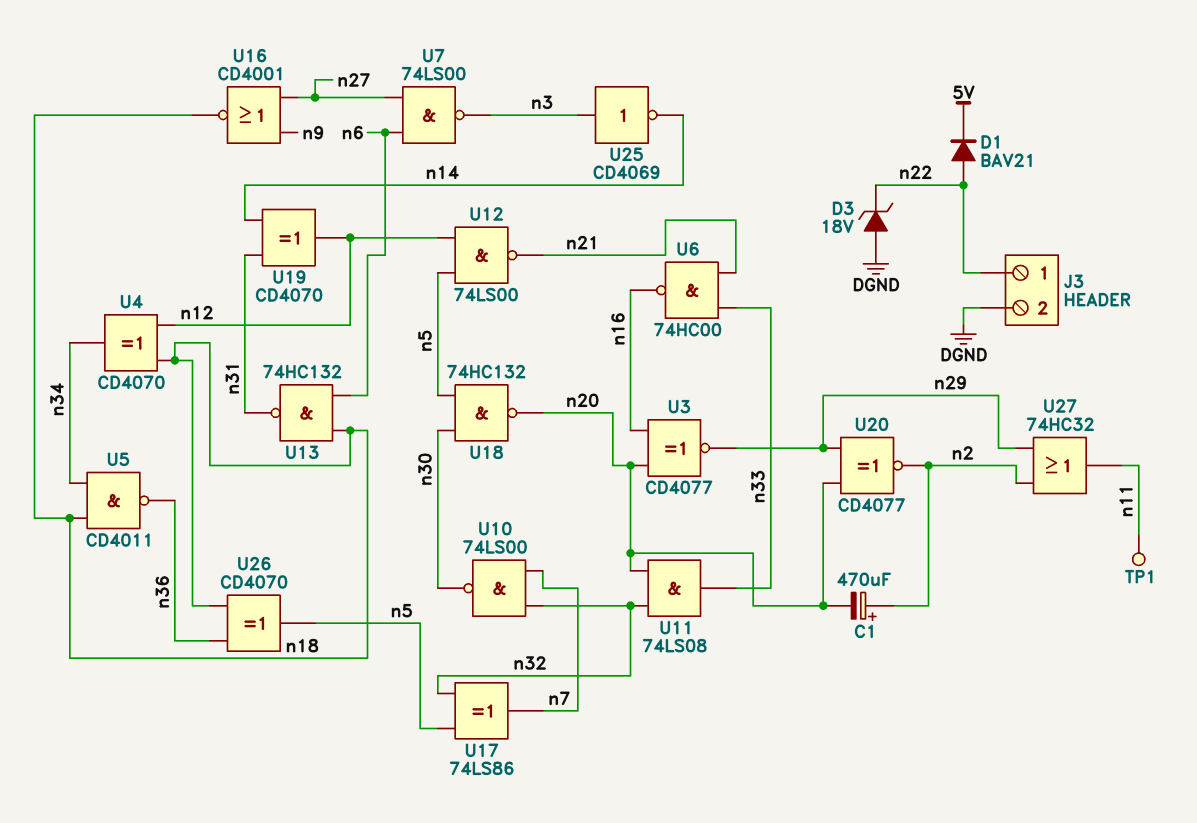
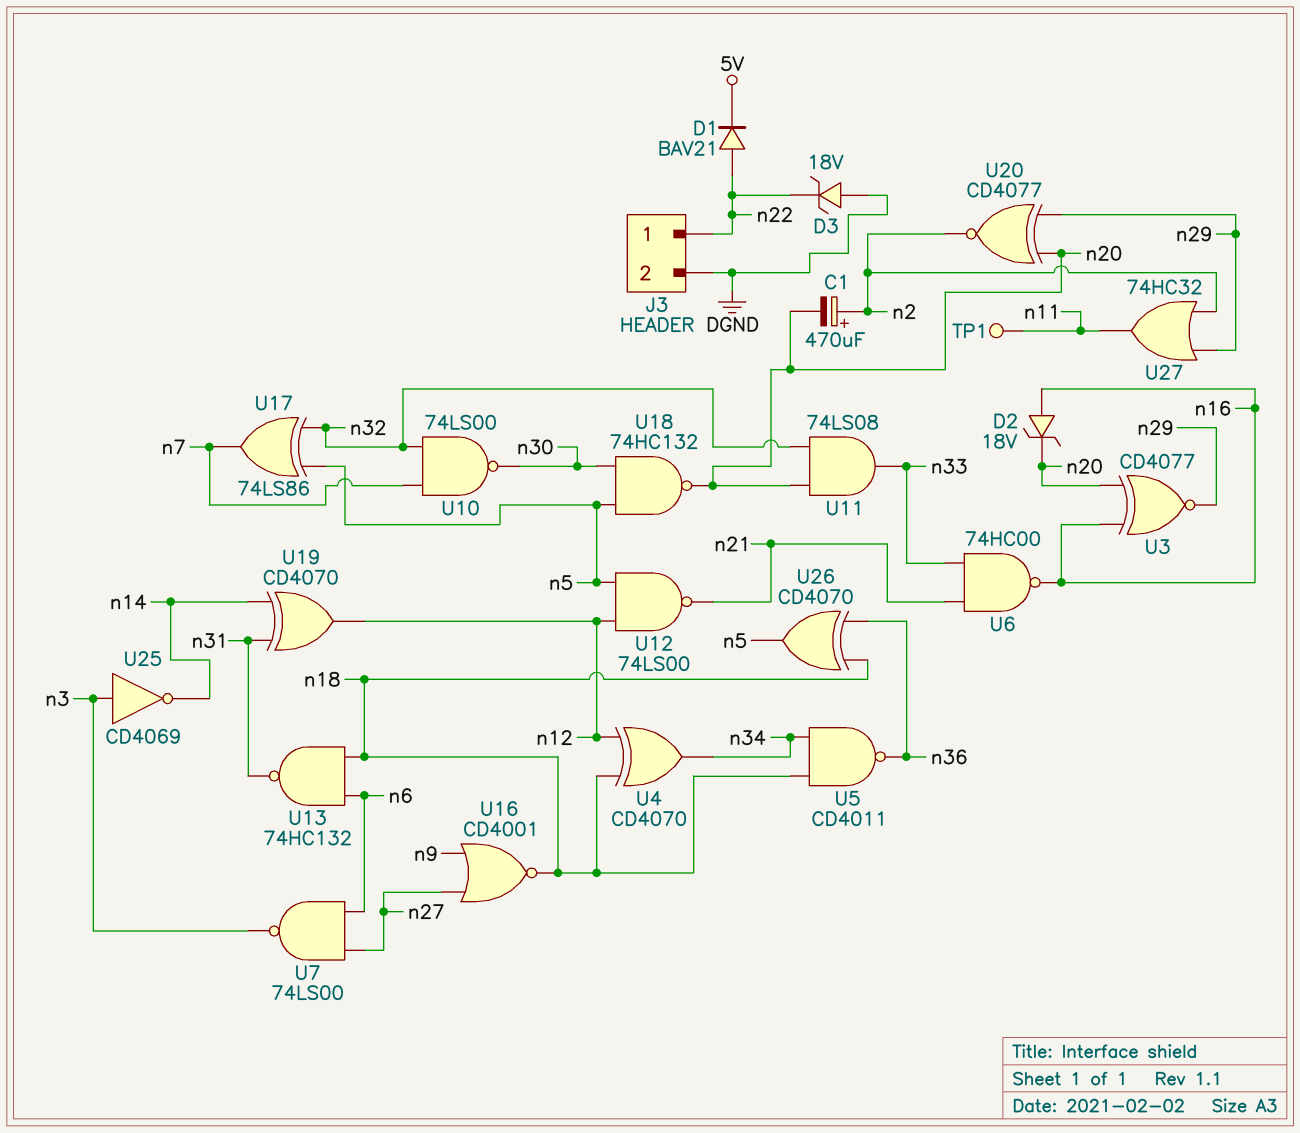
D2: none -> zener 18V (A n16, K n20)

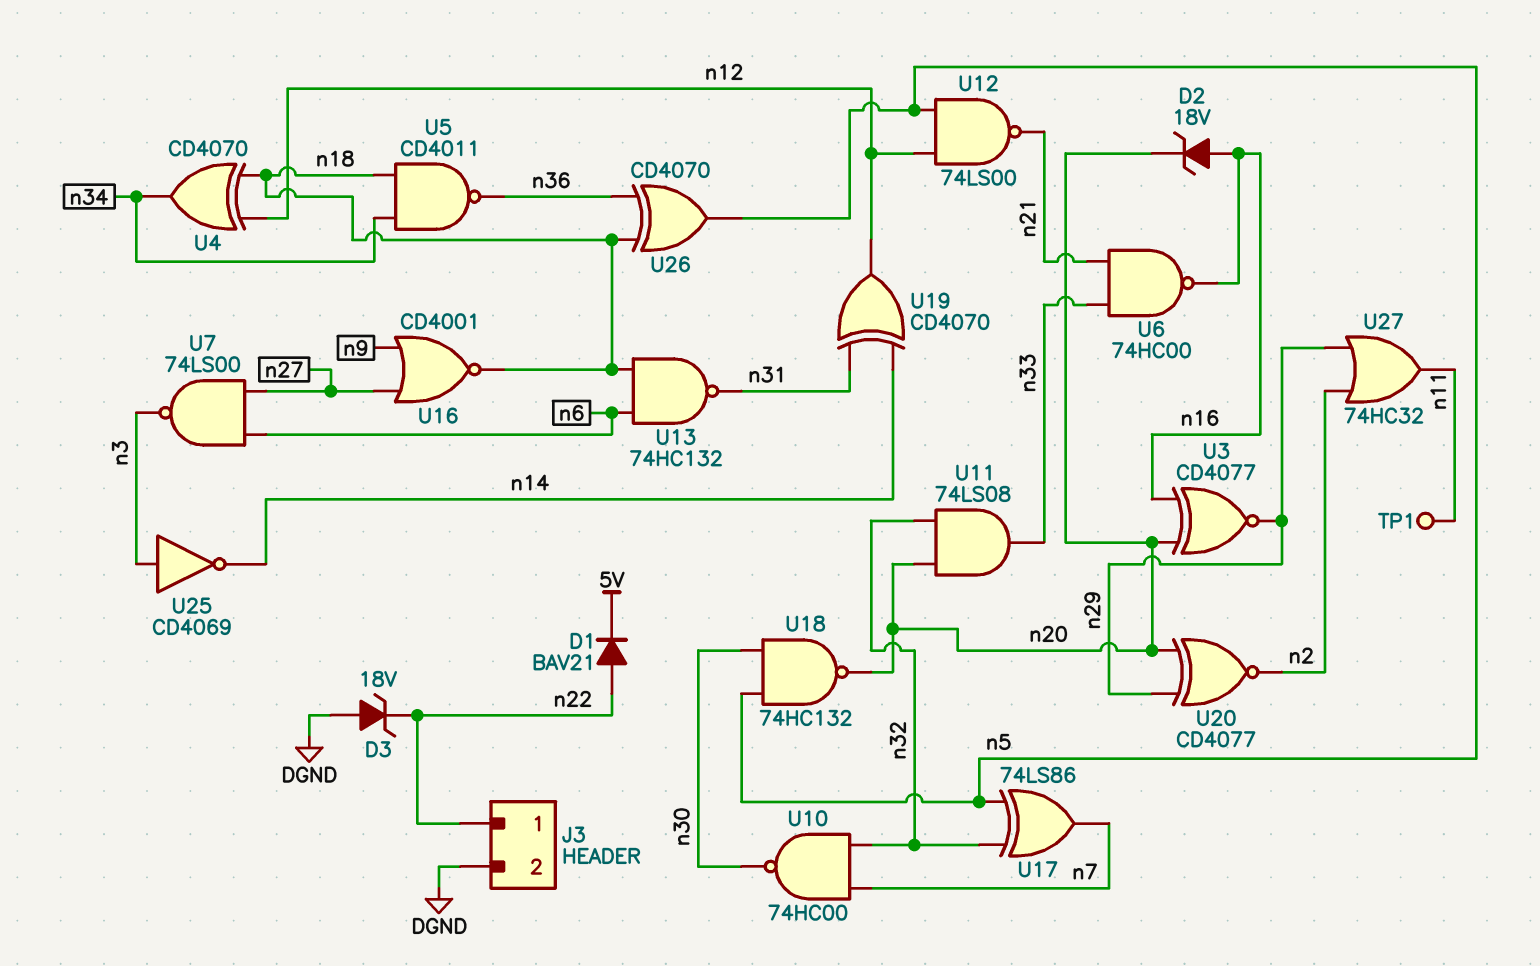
C1: 470uF (plus n2, minus n20) -> none
U10: NAND 74LS00 (in n7, in n32, out n30) -> NAND 74HC00 (in n7, in n32, out n30)

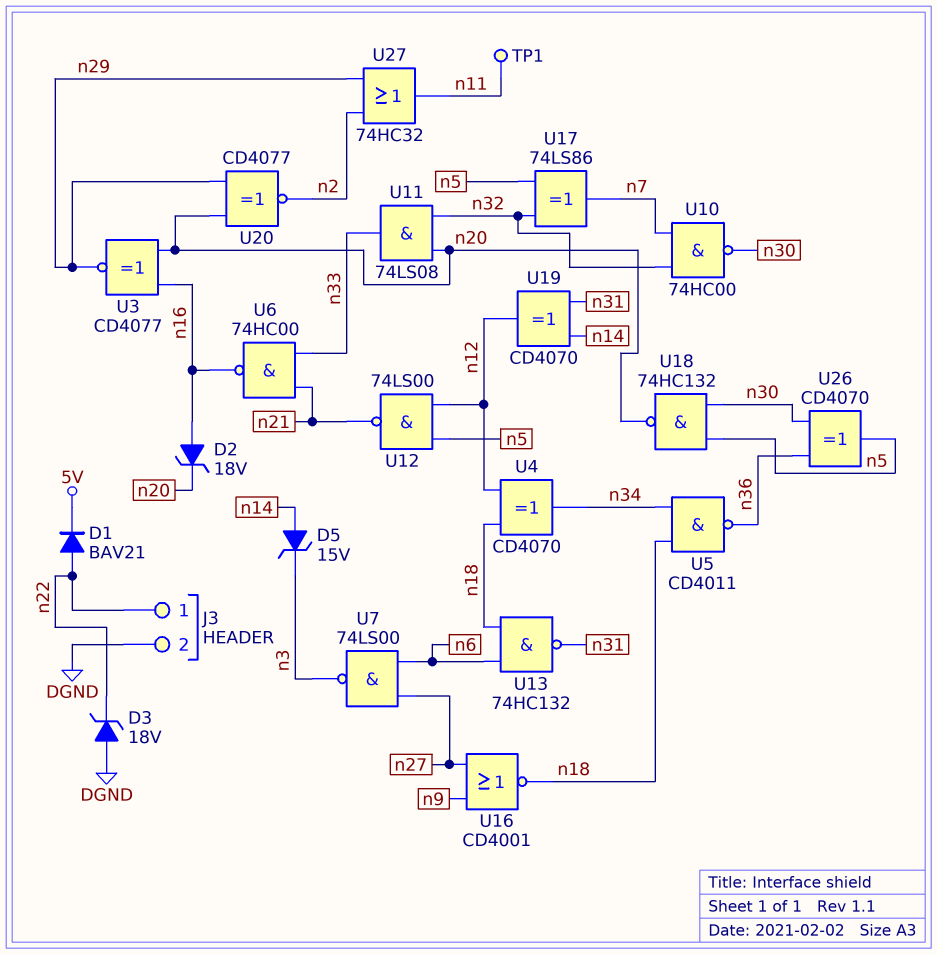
D5: none -> zener 15V (A n14, K n3)
U25: NOT CD4069 (in n3, out n14) -> none
U26: XOR CD4070 (in n18, in n36, out n5) -> XOR CD4070 (in n30, in n36, out n5)

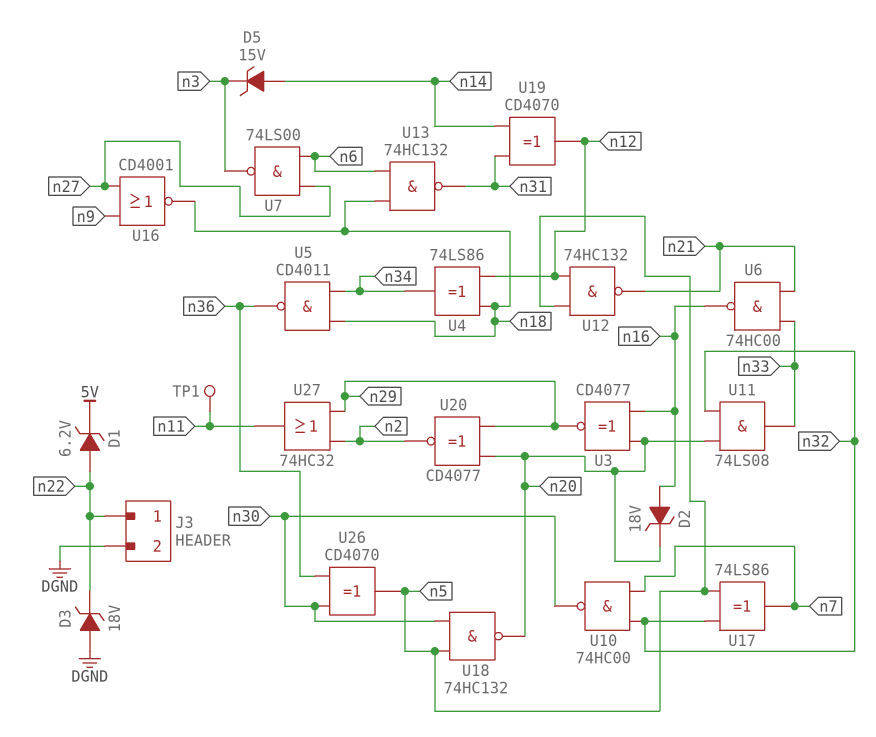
D1: diode BAV21 (A n22, K 5V) -> zener 6.2V (A n22, K 5V)
U4: XOR CD4070 (in n12, in n18, out n34) -> XOR 74LS86 (in n12, in n18, out n34)
U12: NAND 74LS00 (in n5, in n12, out n21) -> NAND 74HC132 (in n5, in n12, out n21)

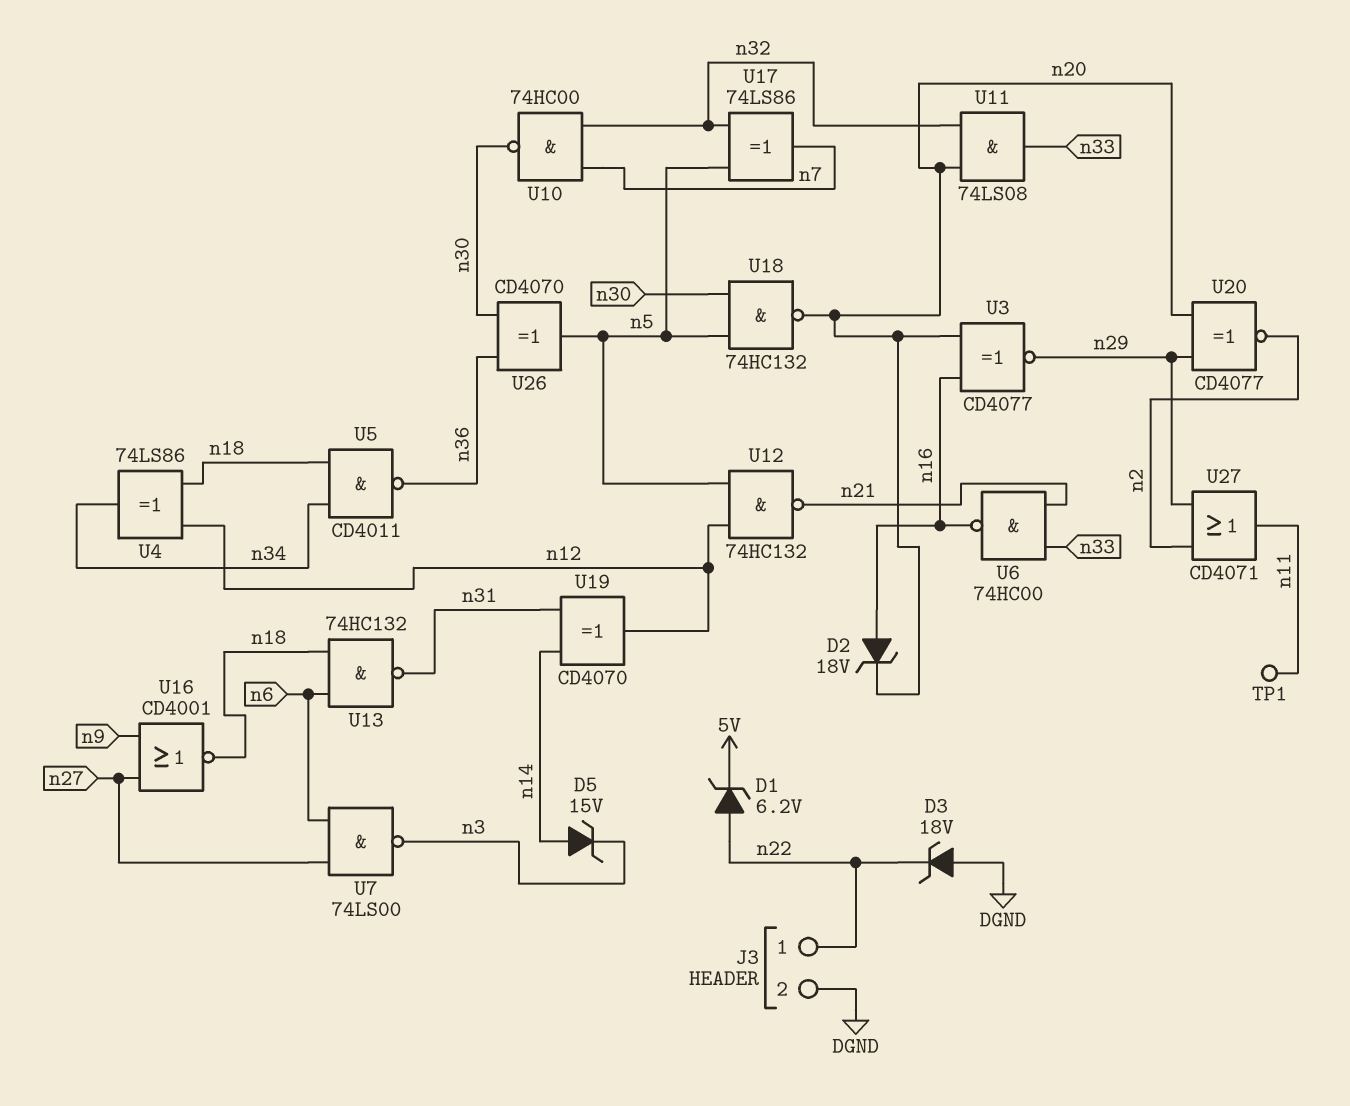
U27: OR 74HC32 (in n2, in n29, out n11) -> OR CD4071 (in n2, in n29, out n11)

